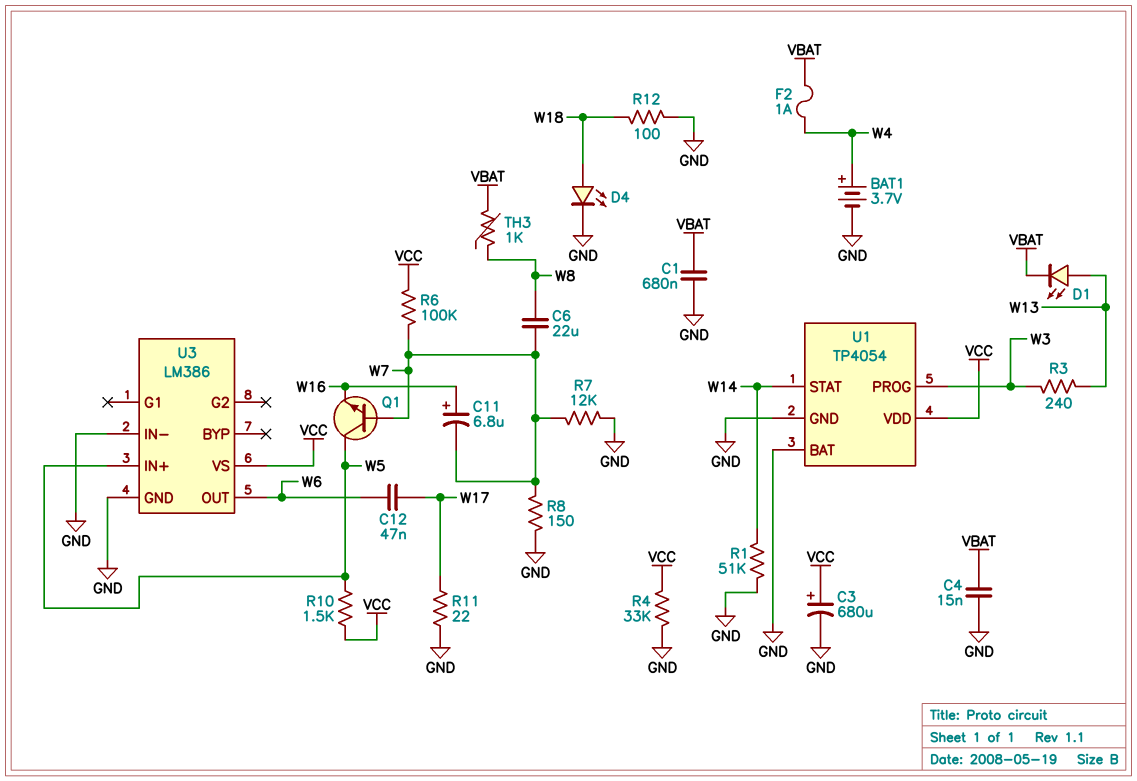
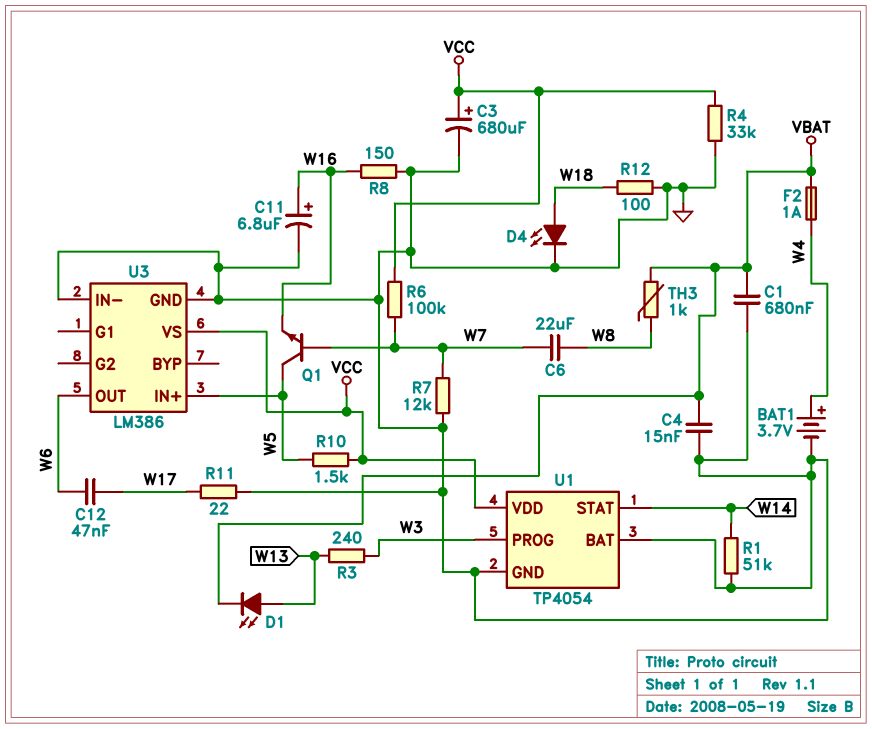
C11: 6.8uF (plus W16, minus W7) -> 6.8uF (plus W16, minus GND)
R8: 150 (GND, W7) -> 150 (GND, W16)

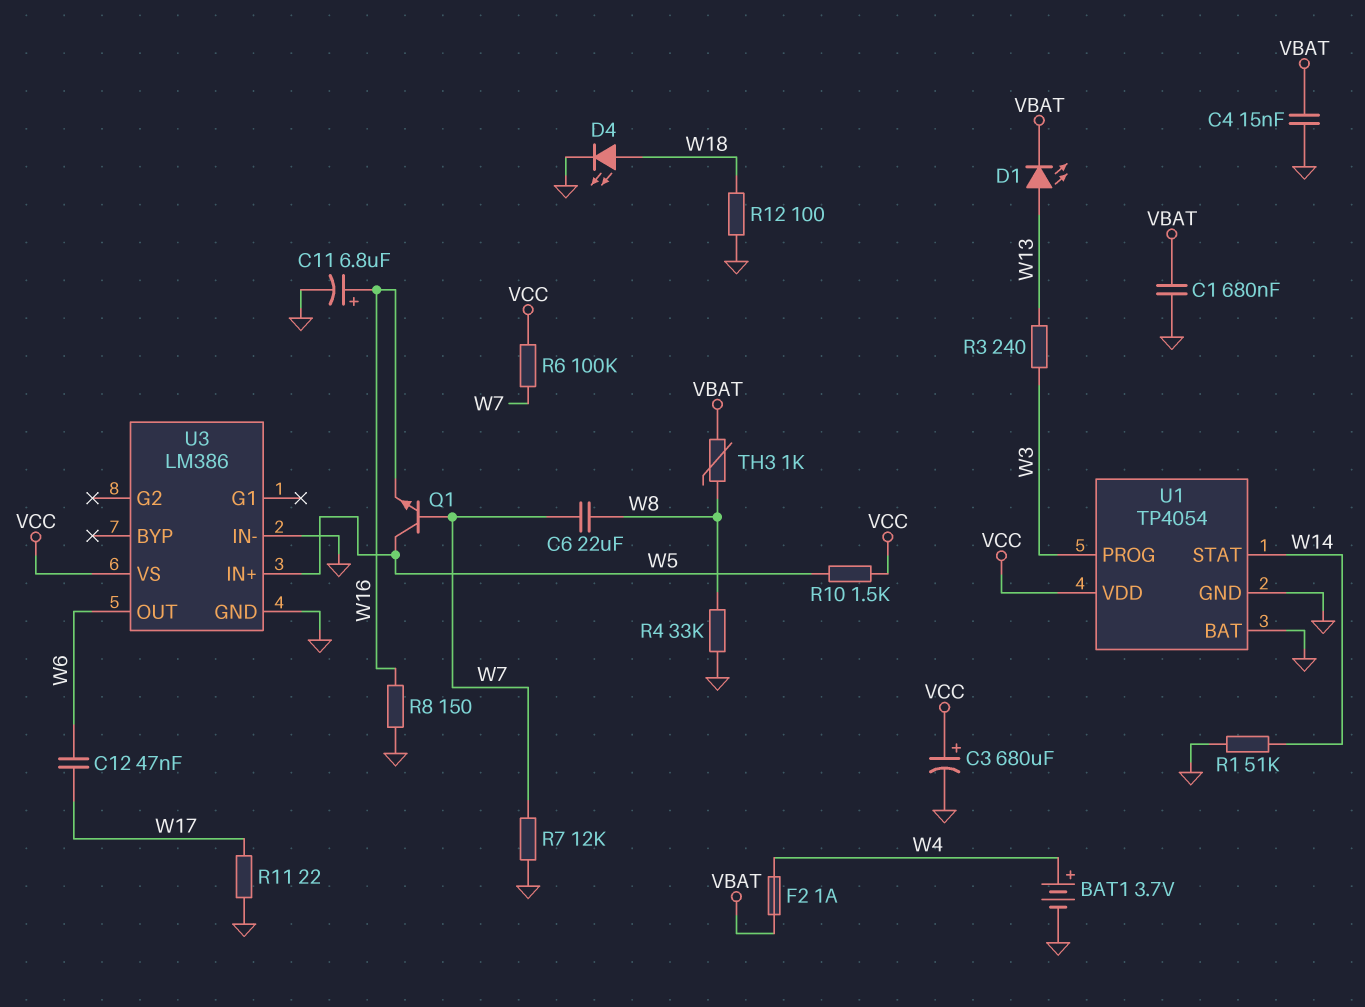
R4: 33k (GND, VCC) -> 33k (GND, W8)

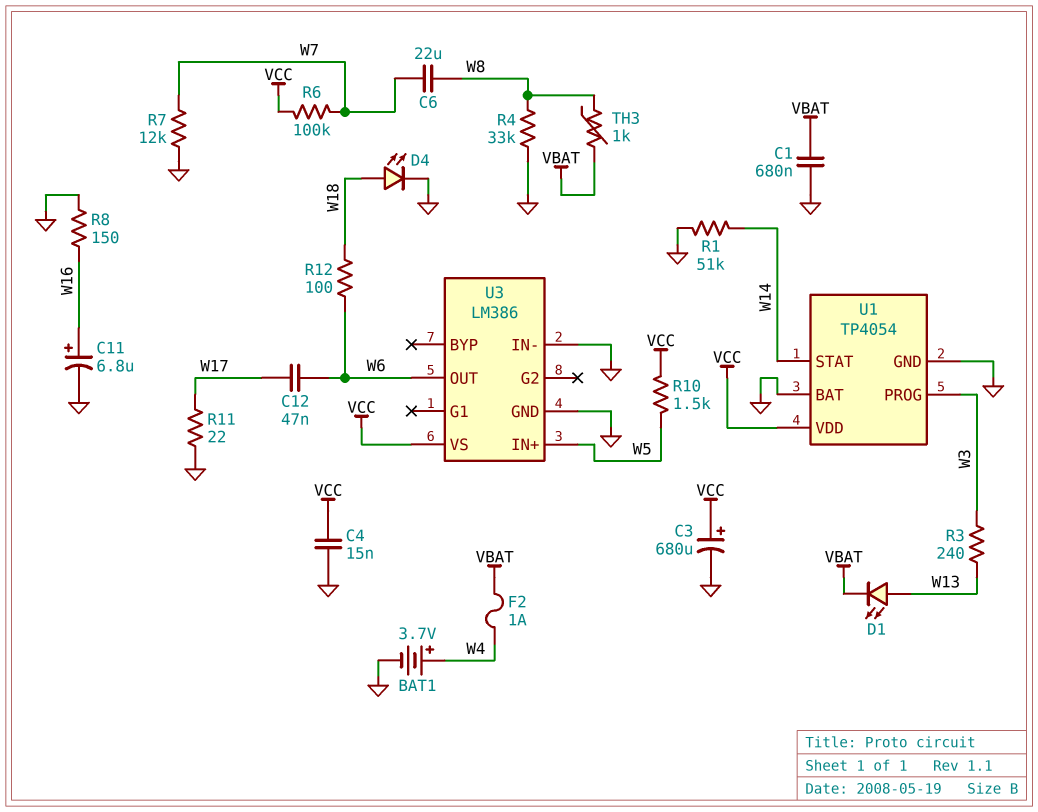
C4: 15nF (GND, VBAT) -> 15nF (GND, VCC)
Q1: NPN (B W7, C W5, E W16) -> none
R12: 100 (GND, W18) -> 100 (W6, W18)

